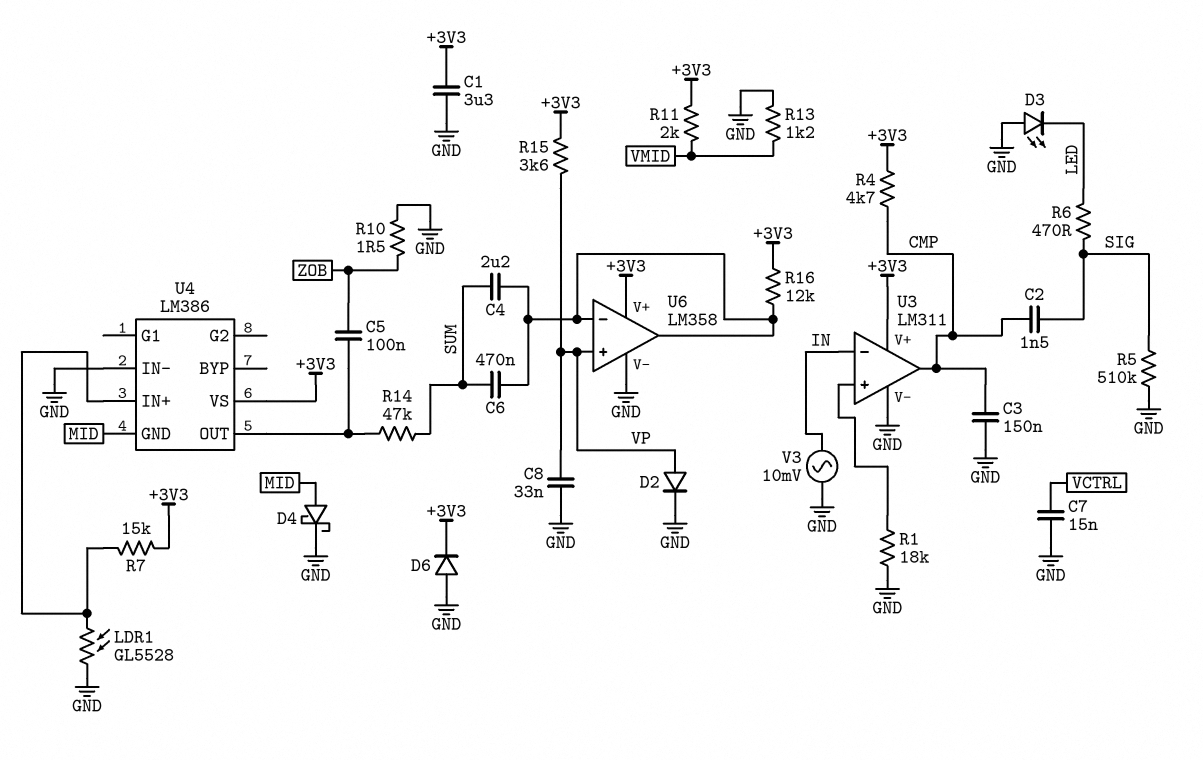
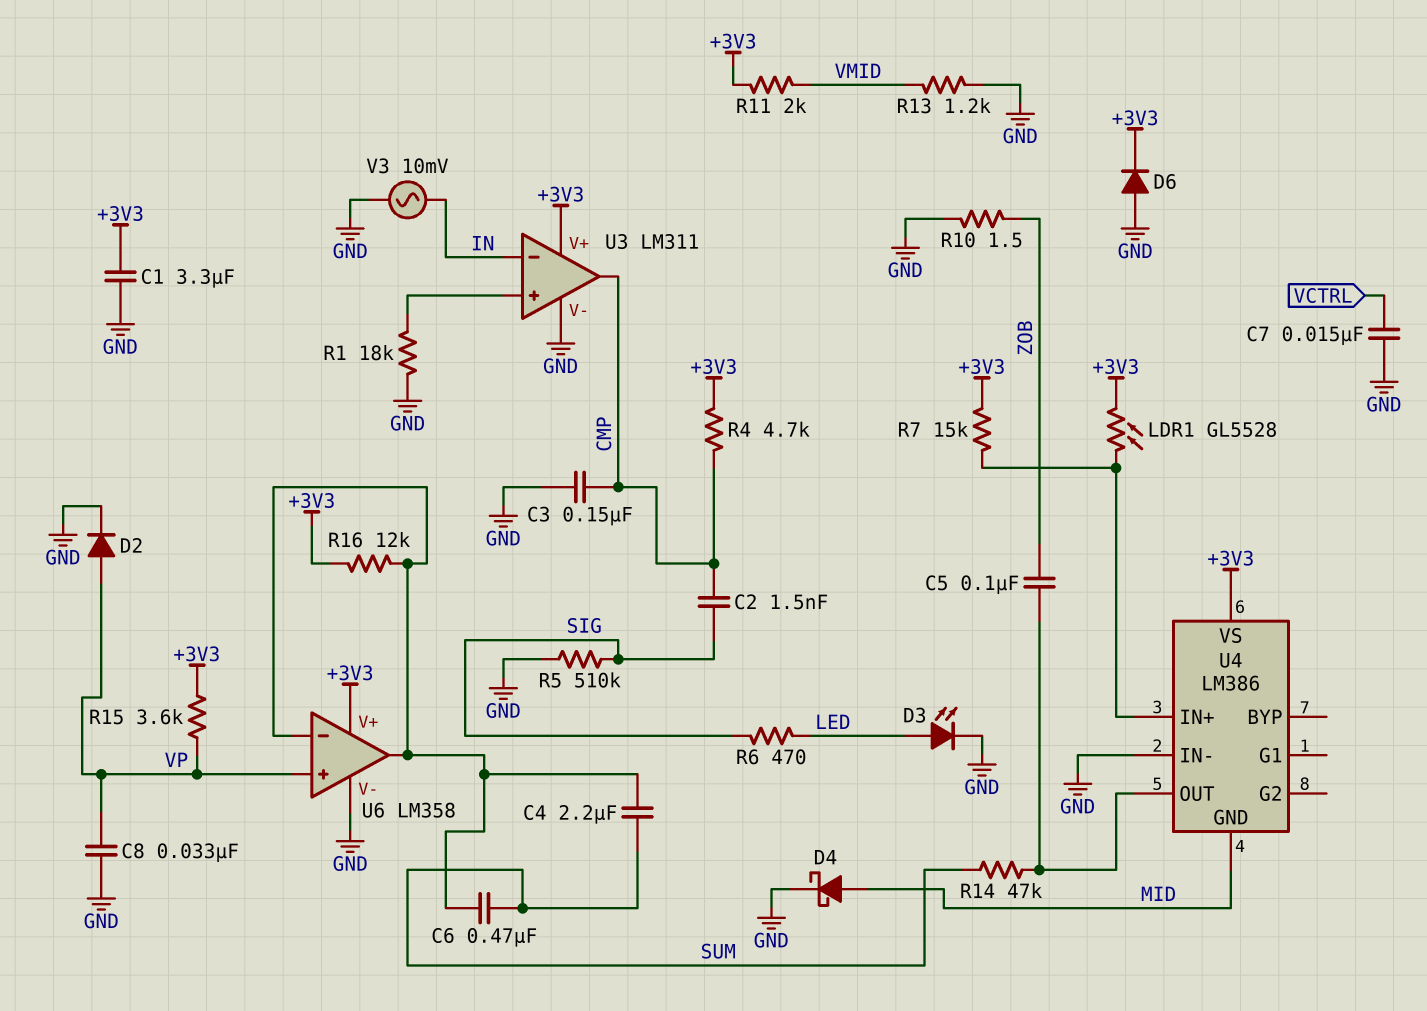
D3: LED (A GND, K LED) -> LED (A LED, K GND)
LDR1: GL5528 (GND, U4/IN+) -> GL5528 (+3V3, U4/IN+)

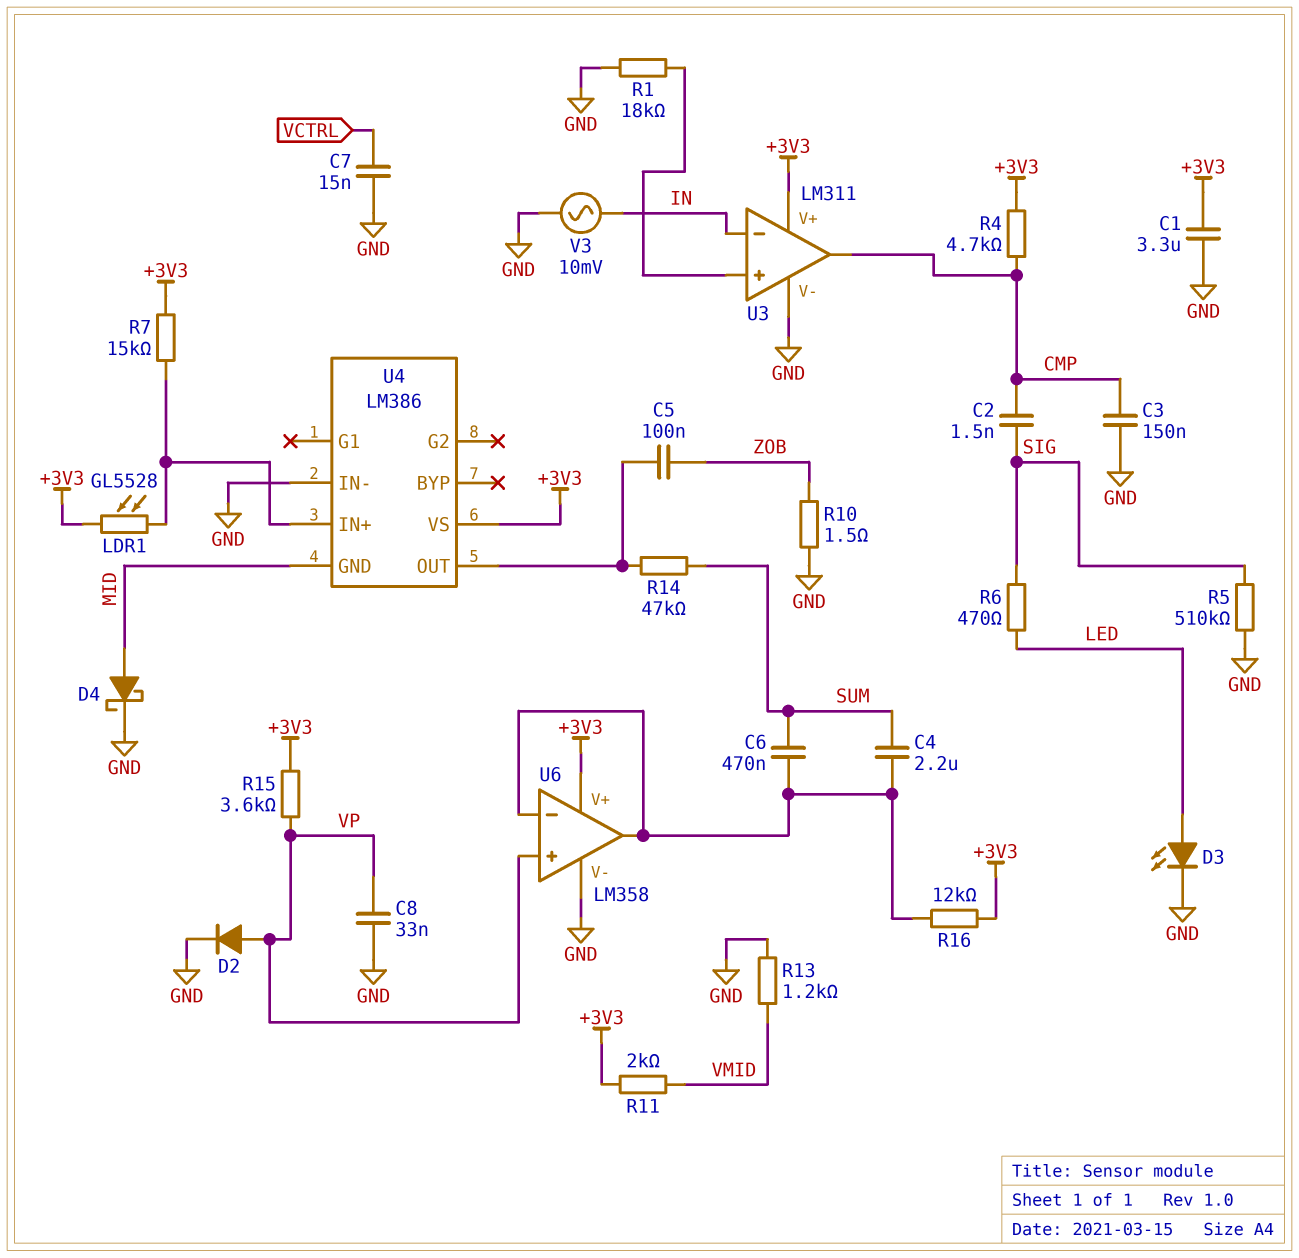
D6: diode (A GND, K +3V3) -> none

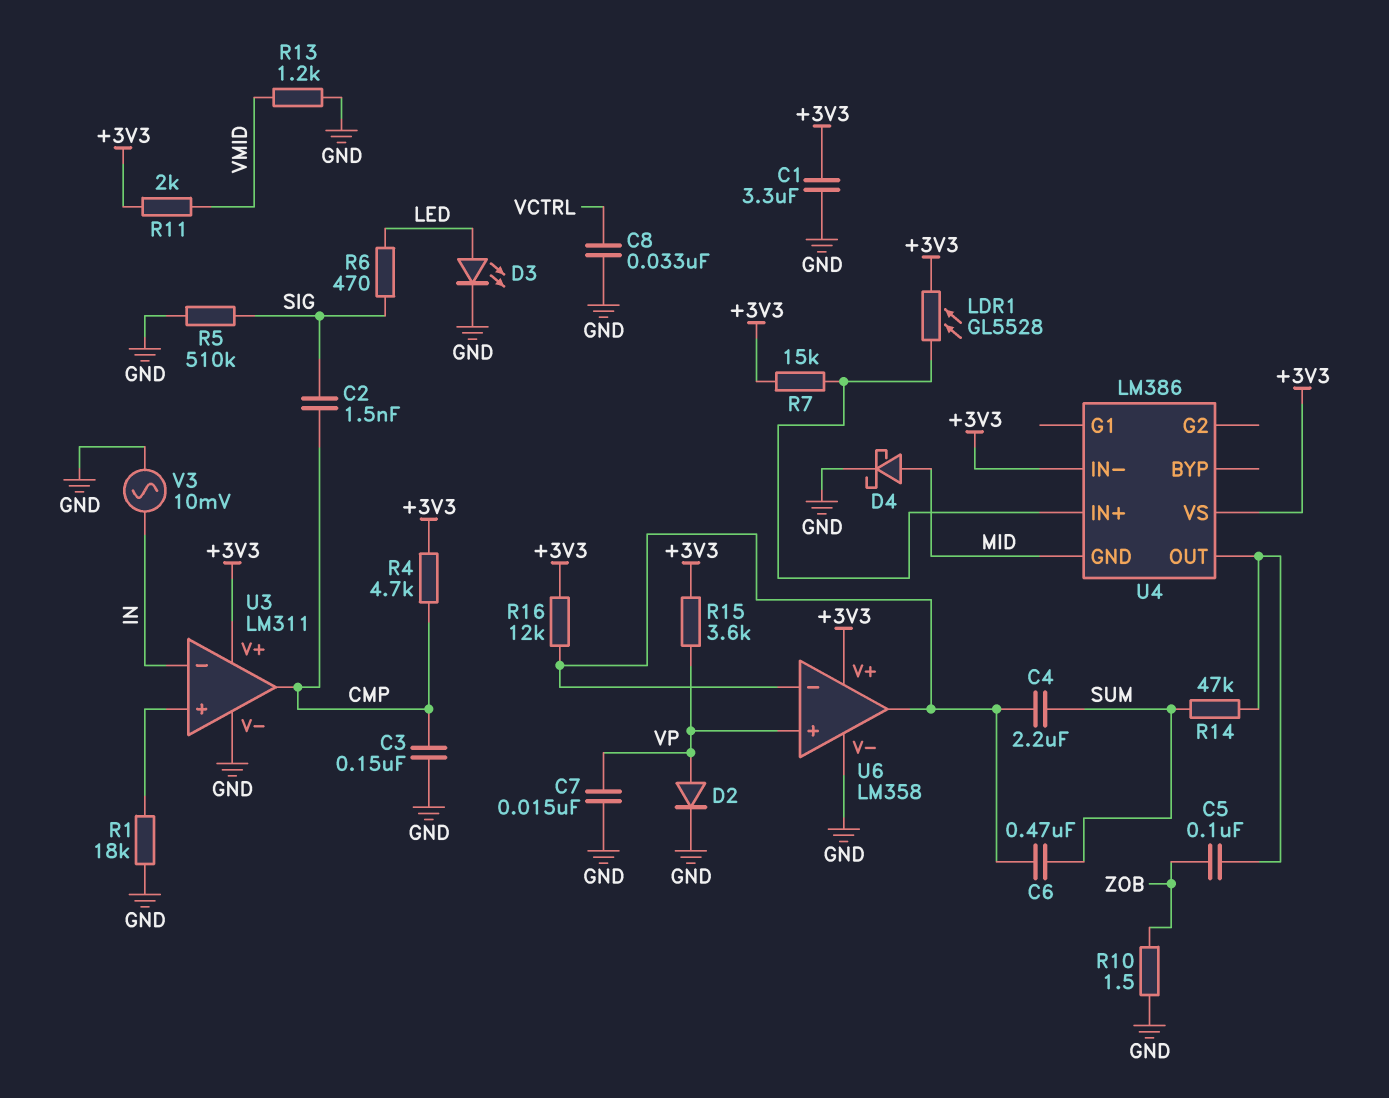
C7: 15nF (GND, VCTRL) -> 15nF (GND, VP)
C8: 33nF (GND, VP) -> 33nF (GND, VCTRL)
U4 pin IN-: GND -> +3V3

